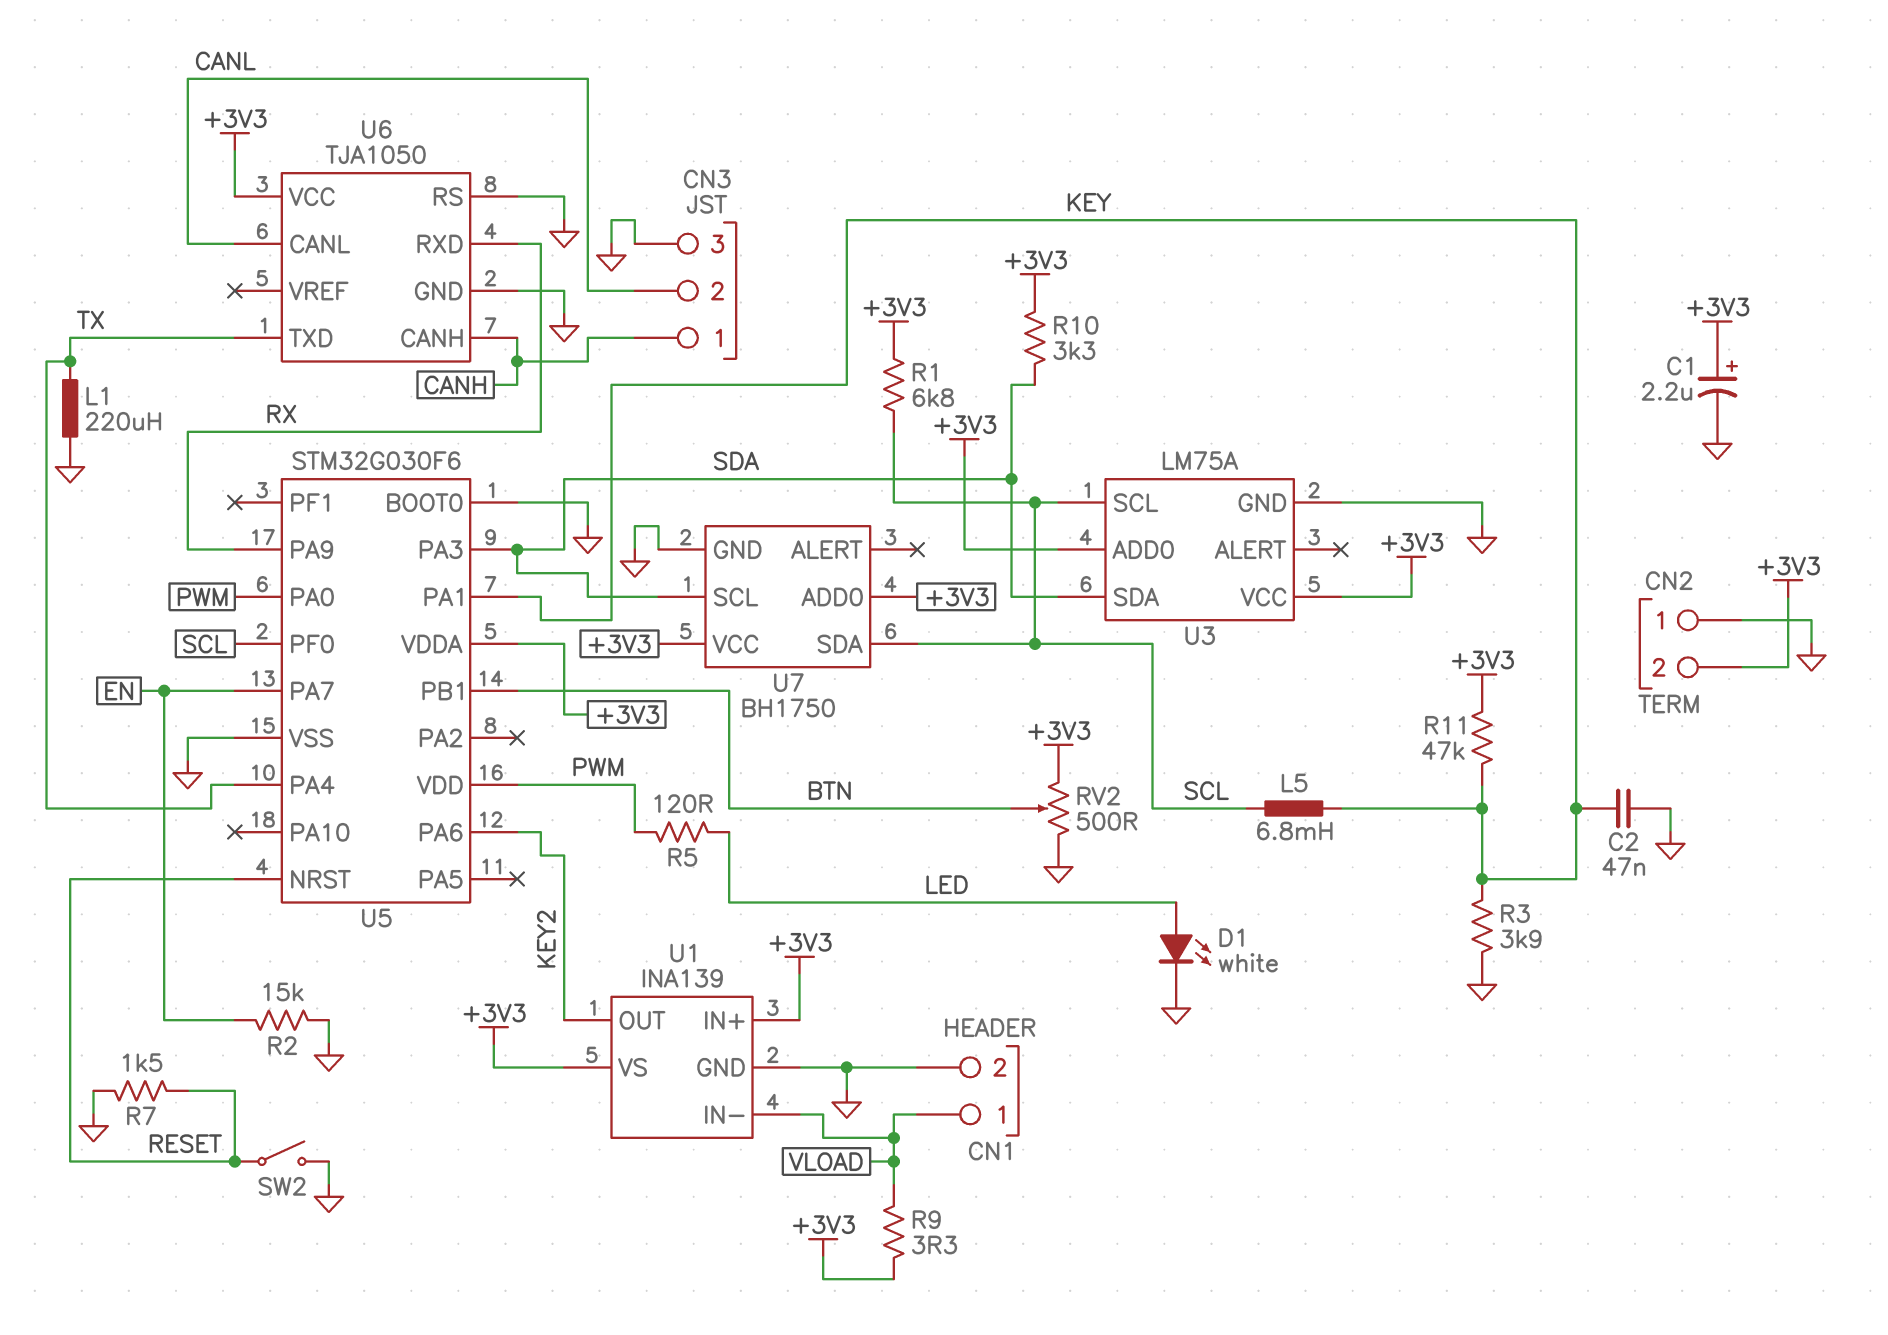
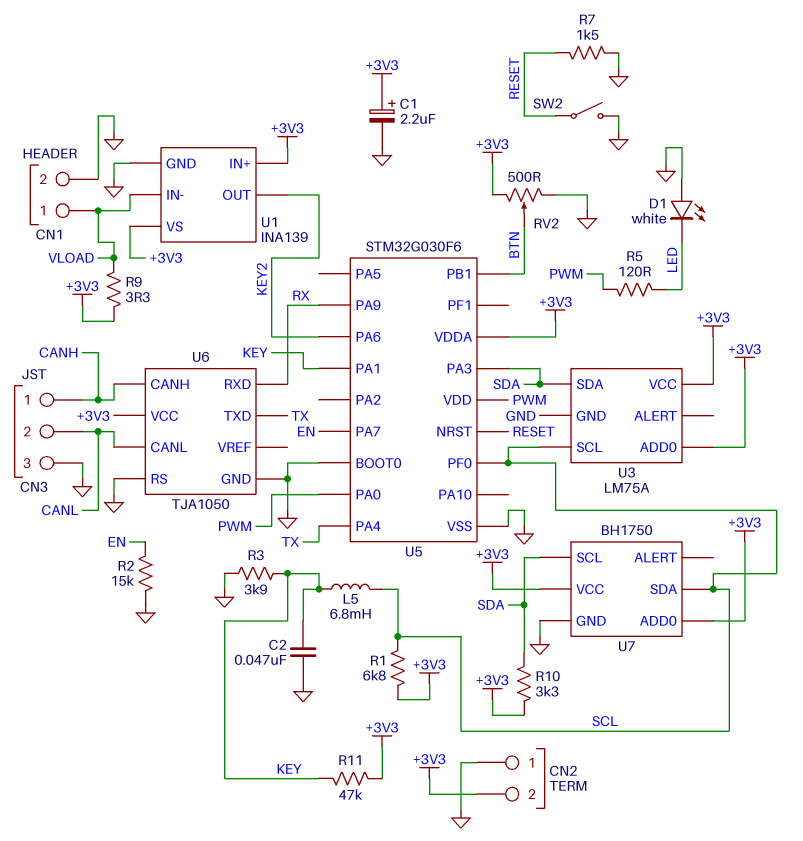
D1: LED white (A LED, K GND) -> LED white (A GND, K LED)
L1: 220uH (GND, TX) -> none

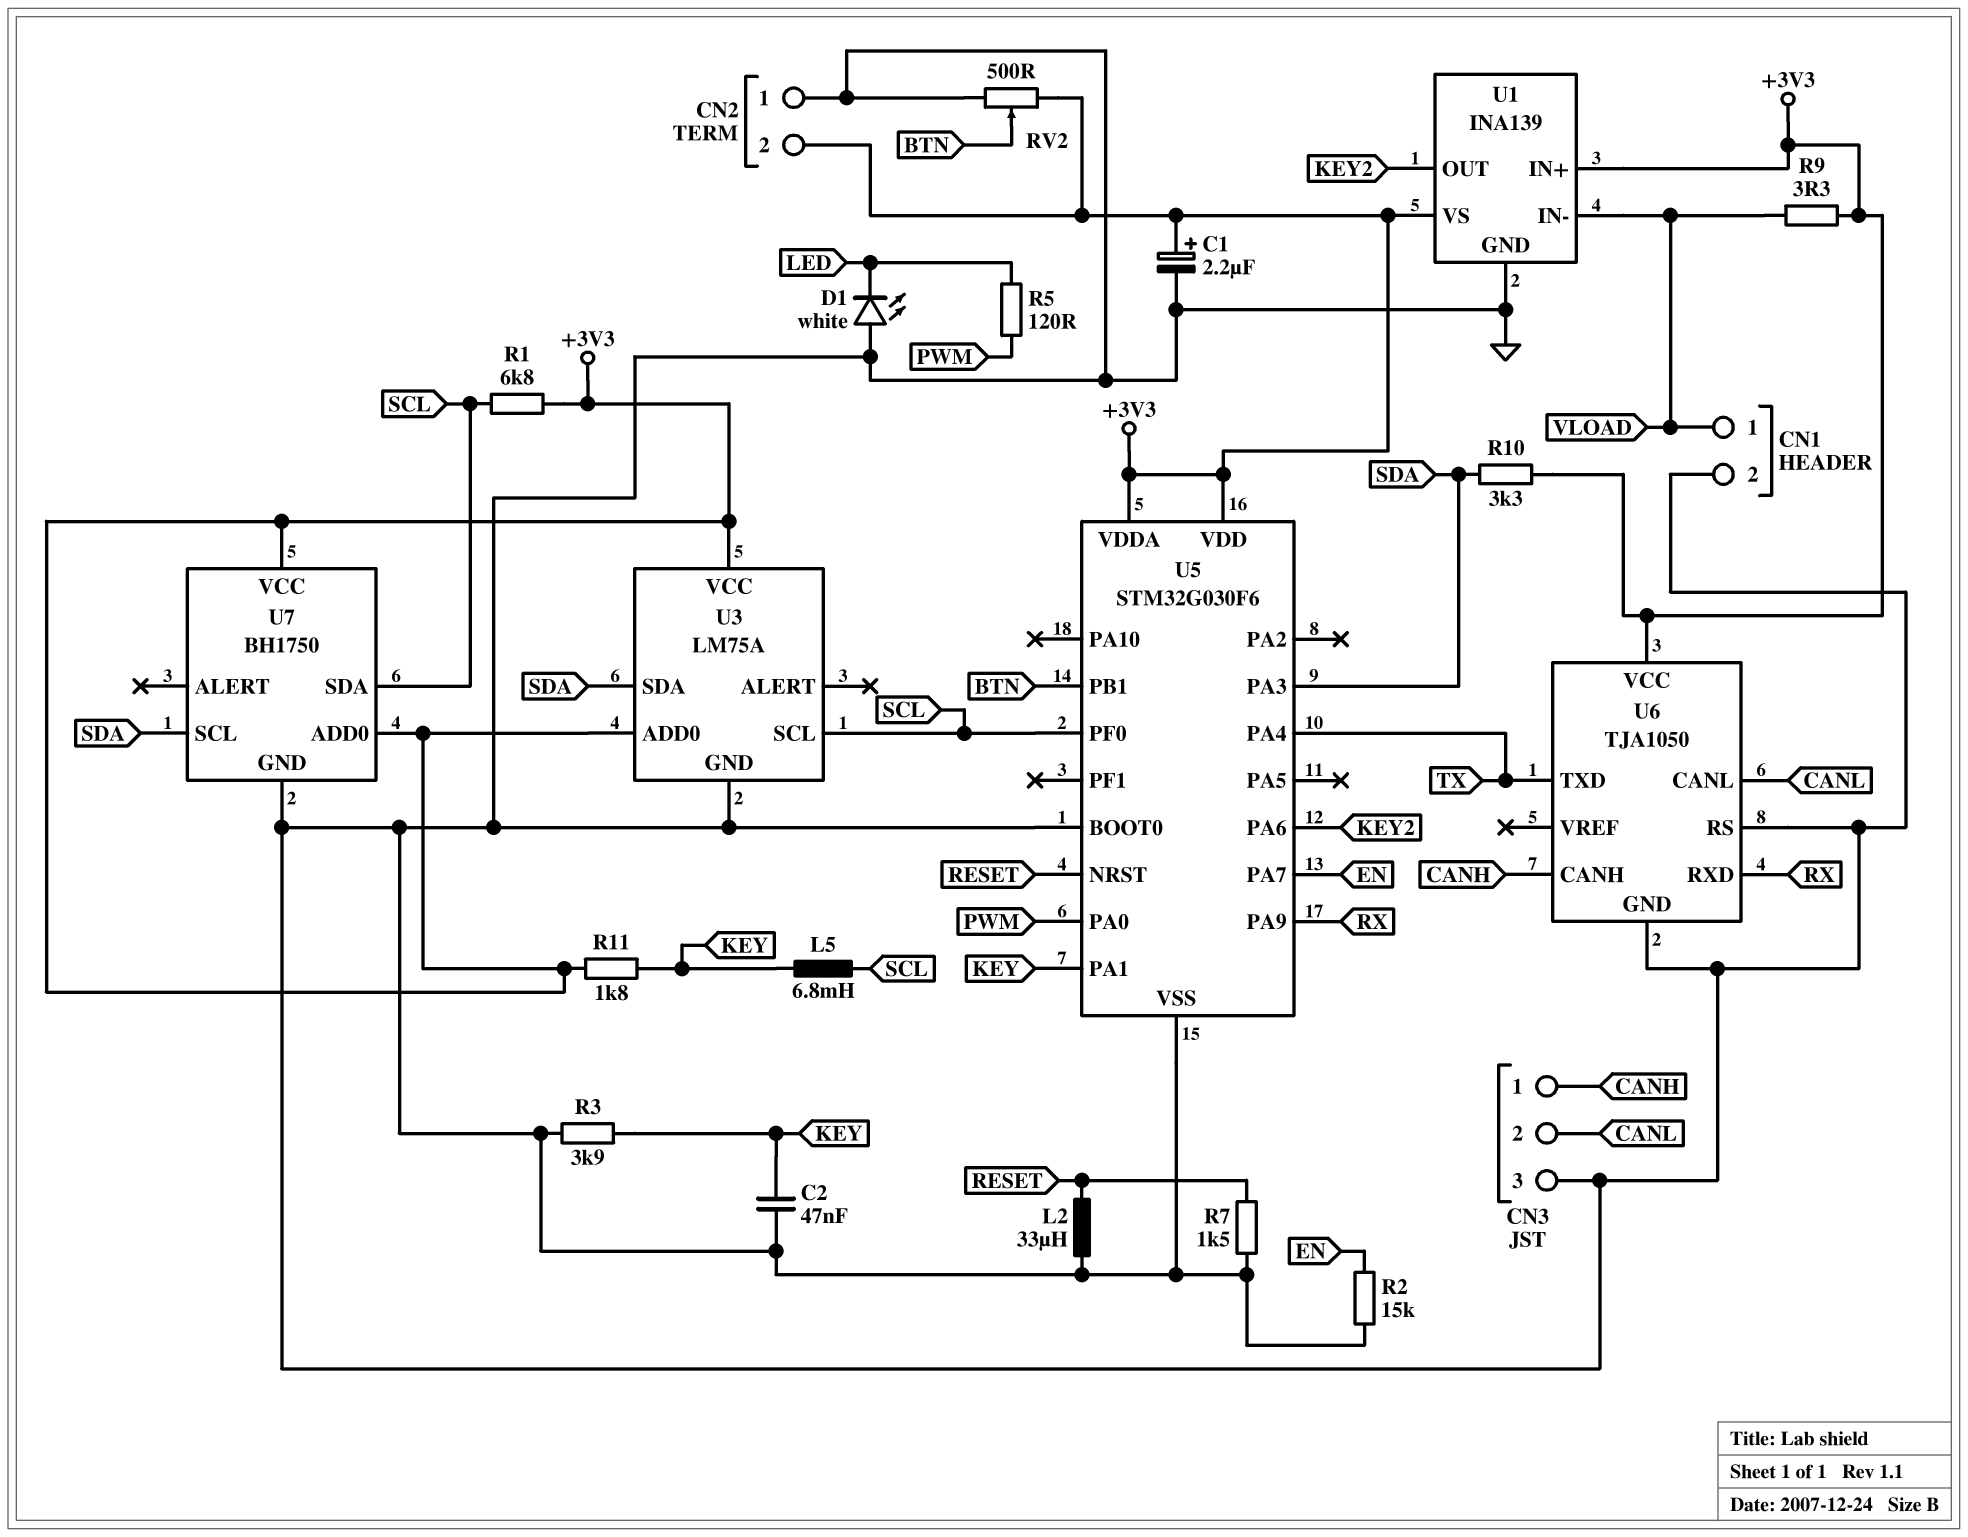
L2: none -> 33uH (GND, RESET)
R11: 47k (+3V3, KEY) -> 1.8k (+3V3, KEY)
SW2: switch (GND, RESET) -> none
U5 pin VDD: PWM -> +3V3

